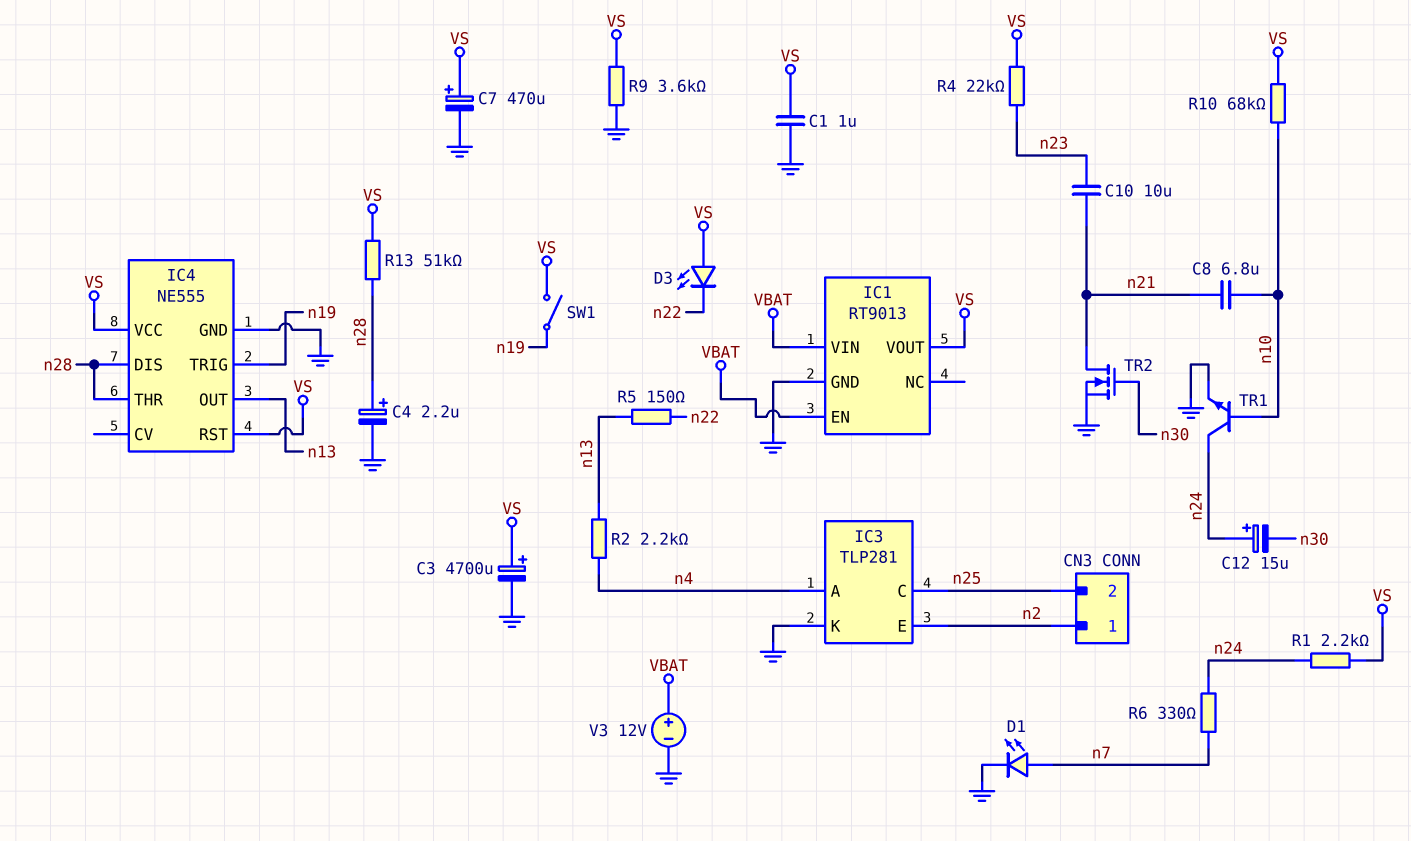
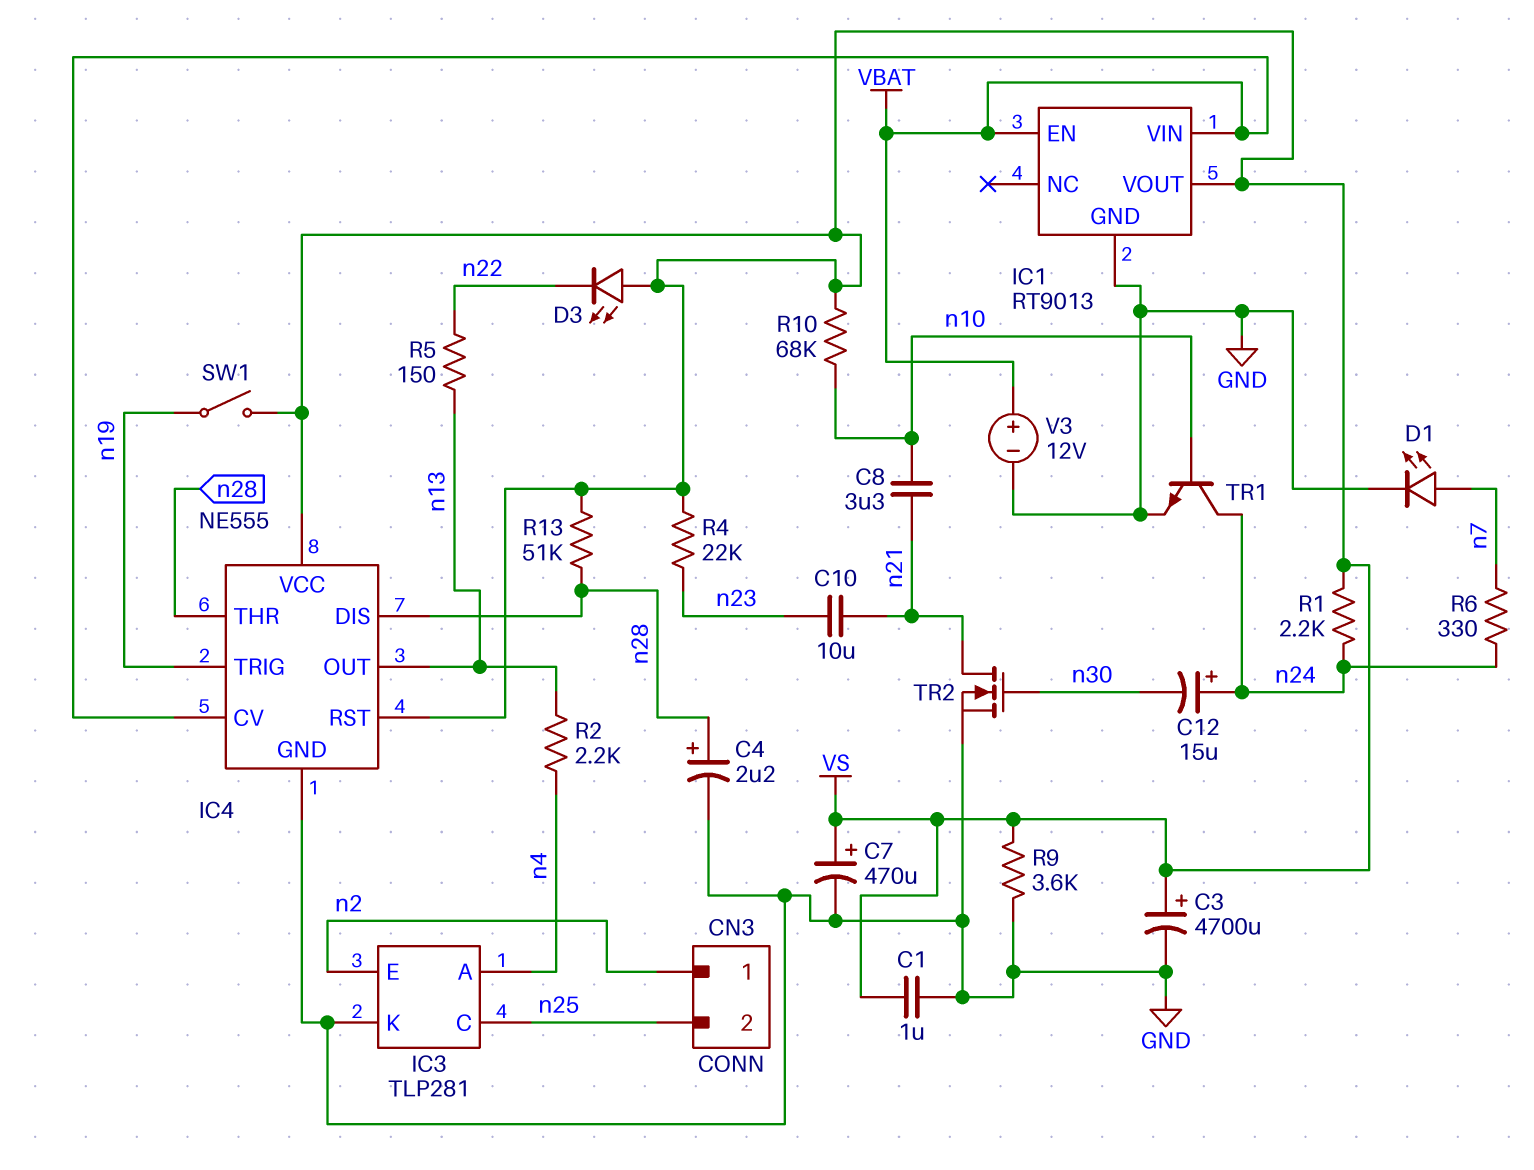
C8: 6.8uF (n10, n21) -> 3.3uF (n10, n21)
IC4 pin CV: none -> VBAT

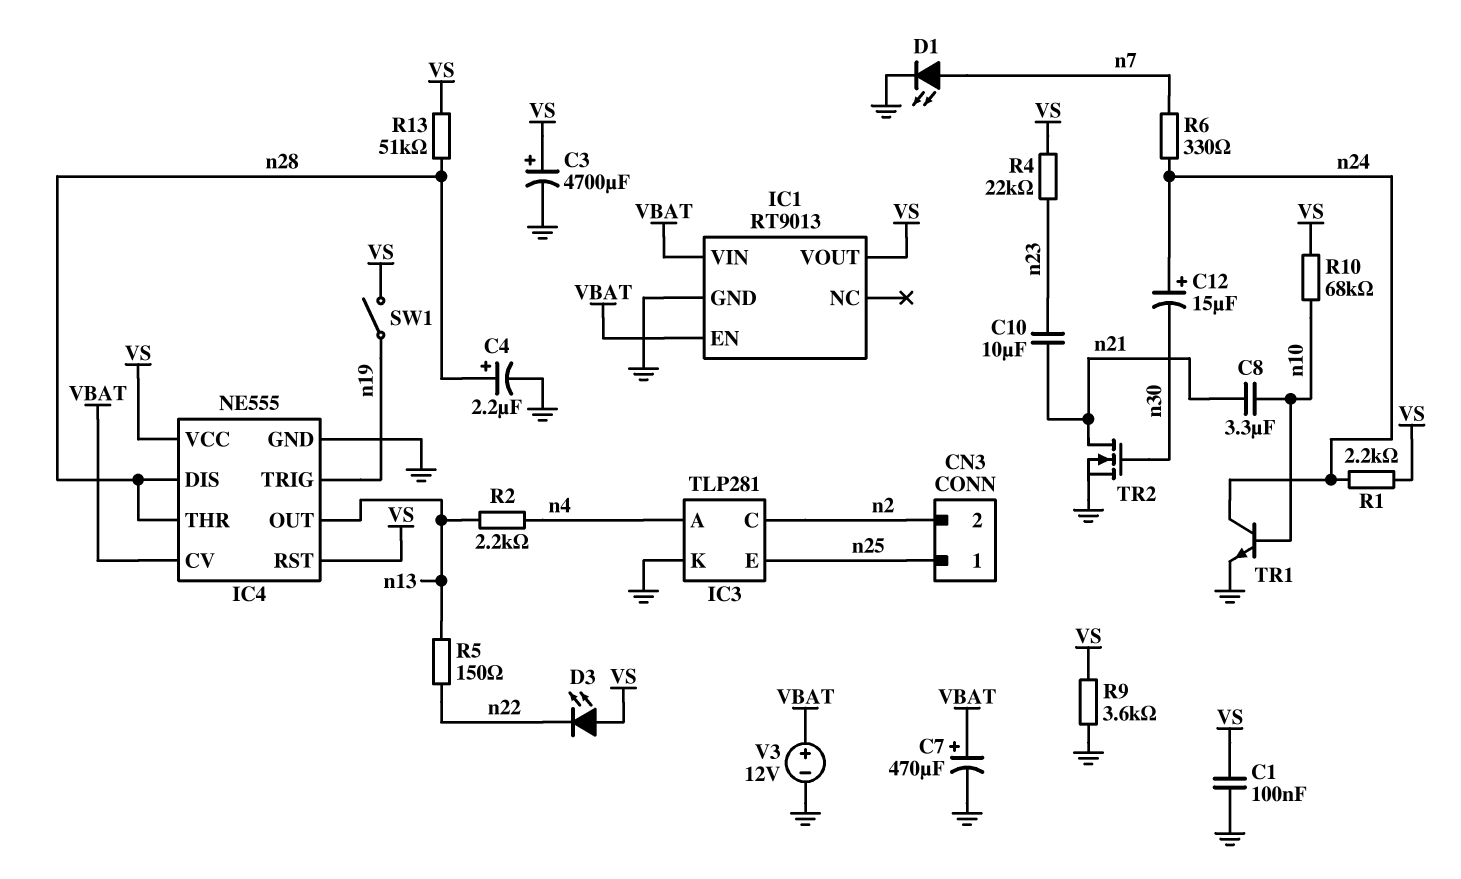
C1: 1uF (GND, VS) -> 100nF (GND, VS)
C7: 470uF (plus VS, minus GND) -> 470uF (plus VBAT, minus GND)
CN3 pin 1: n2 -> n25
CN3 pin 2: n25 -> n2
IC3 pin C: n25 -> n2
IC3 pin E: n2 -> n25

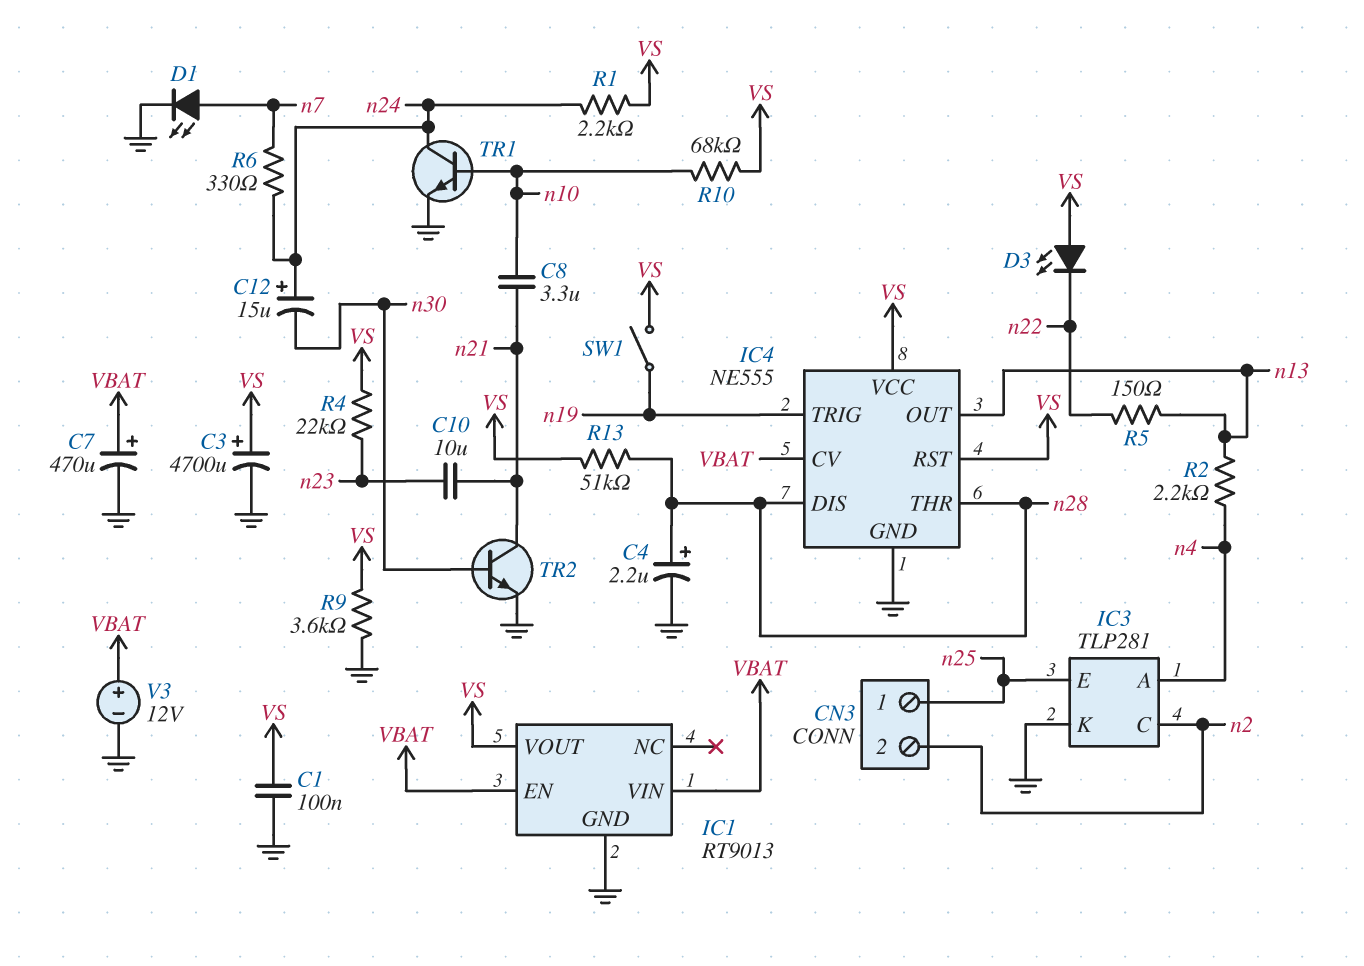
TR2: NMOS (G n30, D n21, S GND) -> NPN (B n30, C n21, E GND)

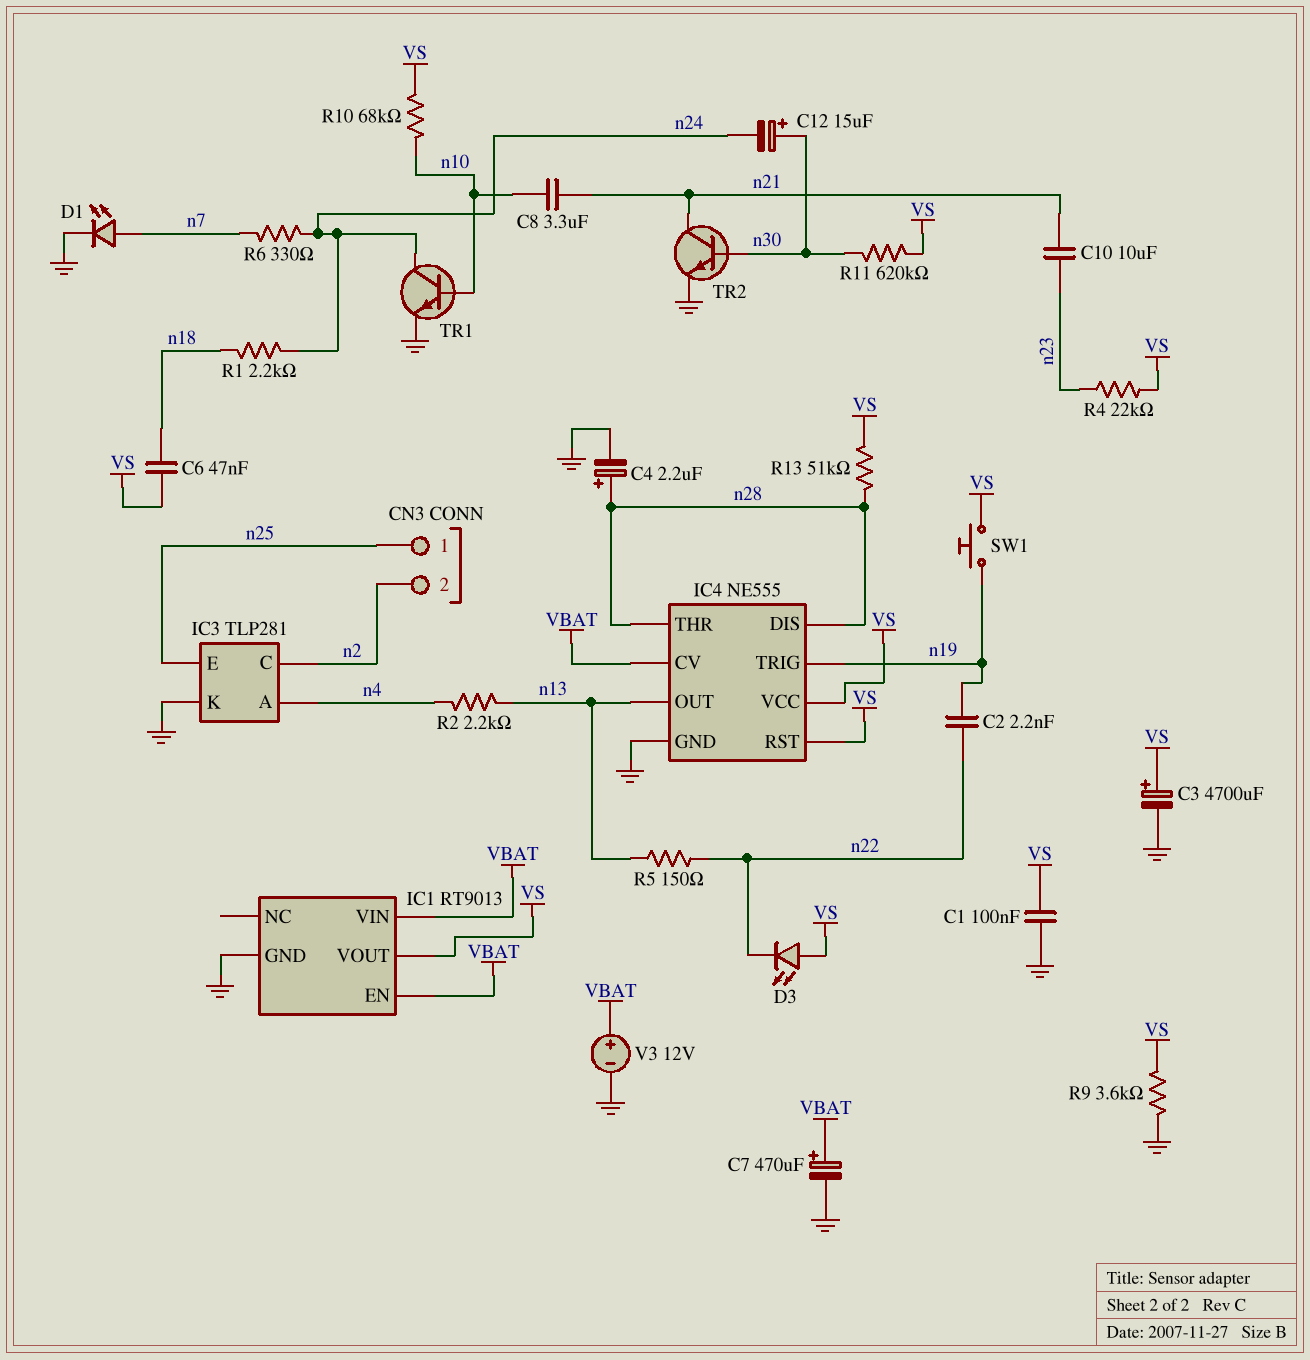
C2: none -> 2.2nF (n19, n22)
C6: none -> 47nF (VS, n18)
C12: 15uF (plus n24, minus n30) -> 15uF (plus n30, minus n24)
R1: 2.2k (VS, n24) -> 2.2k (n18, n24)
R11: none -> 620k (VS, n30)
SW1: switch (VS, n19) -> button (VS, n19)

